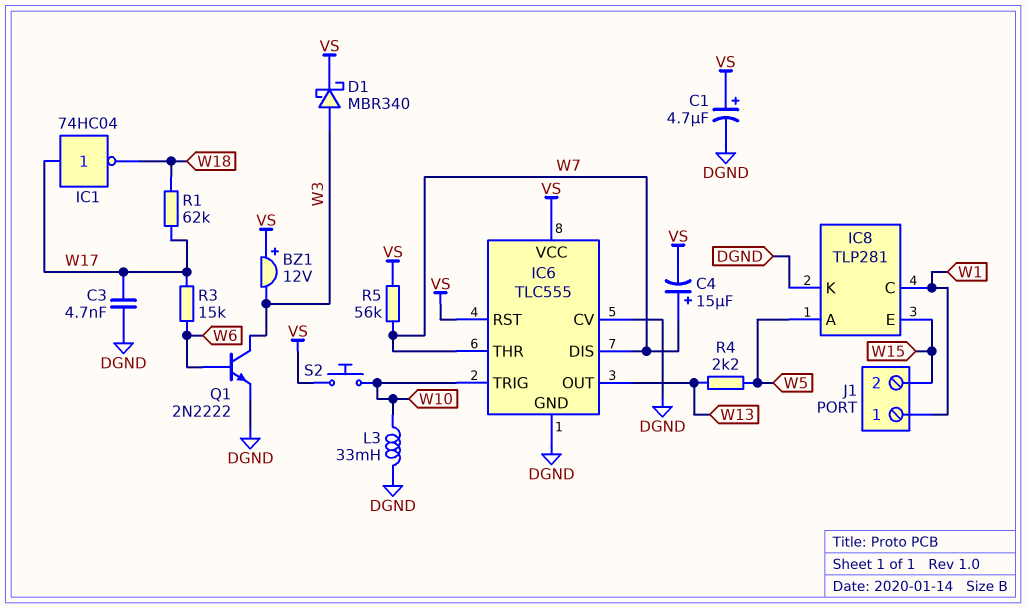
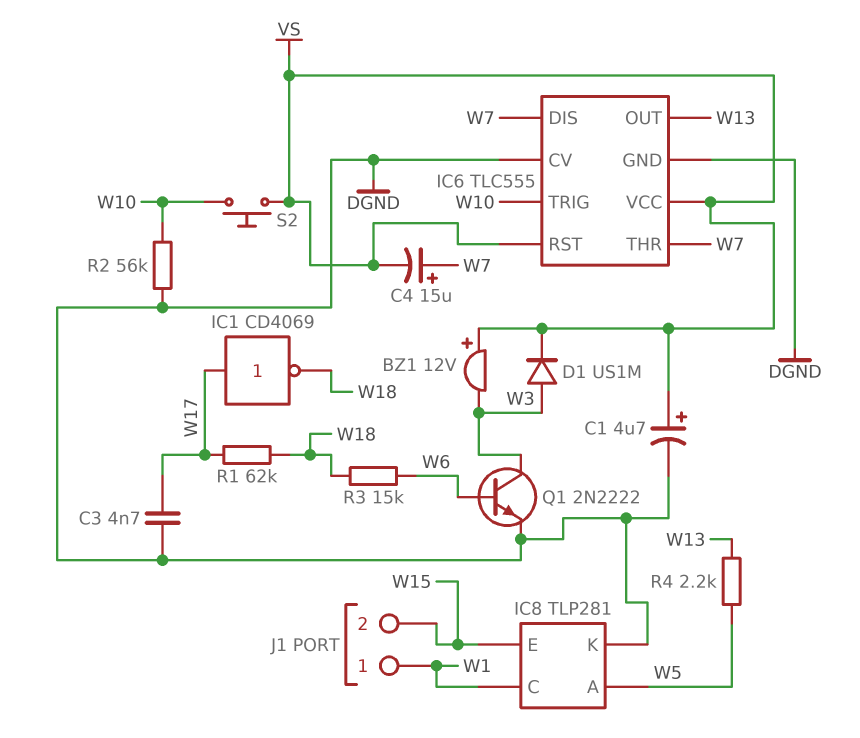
D1: schottky MBR340 (A W3, K VS) -> diode US1M (A W3, K VS)
IC1: NOT 74HC04 (in W17, out W18) -> NOT CD4069 (in W17, out W18)
L3: 33mH (DGND, W10) -> none
R2: none -> 56k (DGND, W10)
R3: 15k (W6, W17) -> 15k (W6, W18)
R5: 56k (VS, W7) -> none

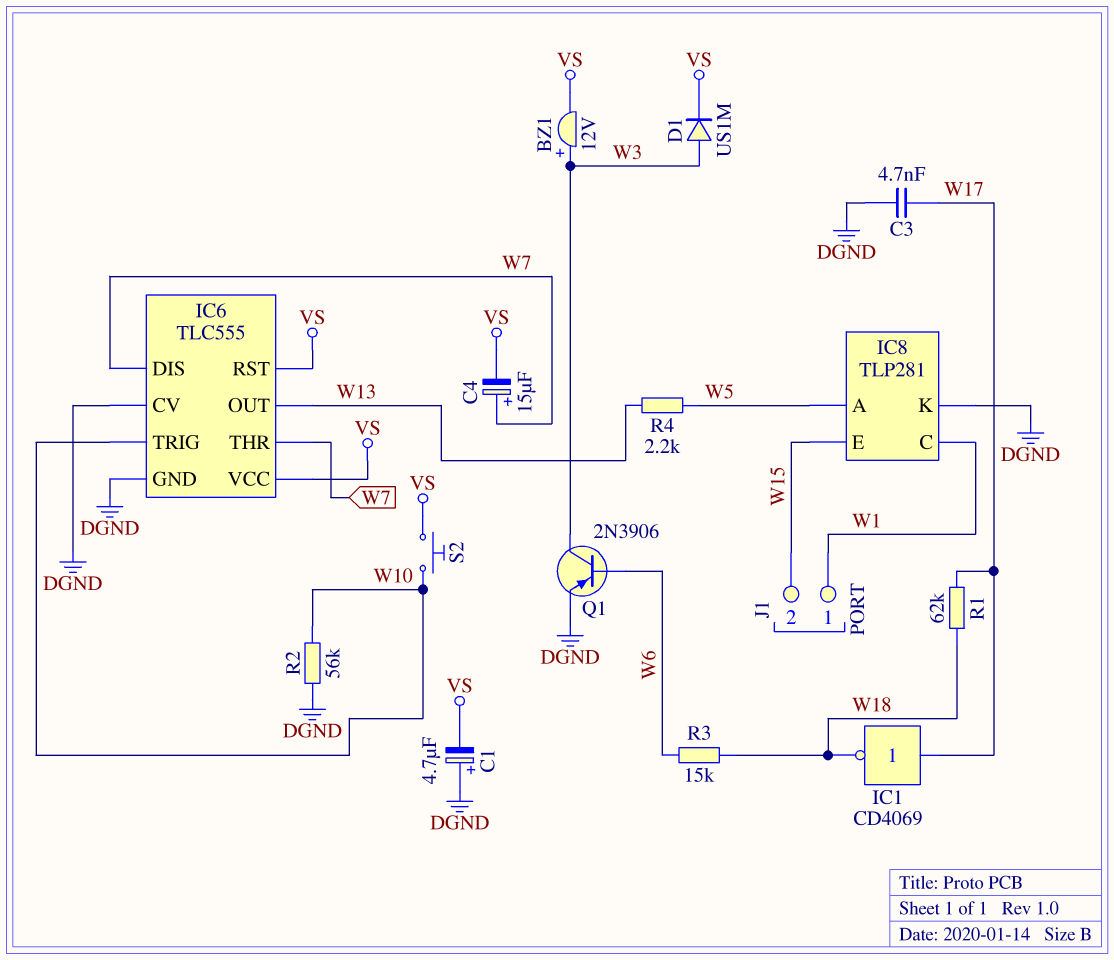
BZ1: buzzer 12V (plus VS, minus W3) -> buzzer 12V (plus W3, minus VS)
C1: 4.7uF (plus VS, minus DGND) -> 4.7uF (plus DGND, minus VS)
Q1: NPN 2N2222 (B W6, C W3, E DGND) -> PNP 2N3906 (B W6, C W3, E DGND)

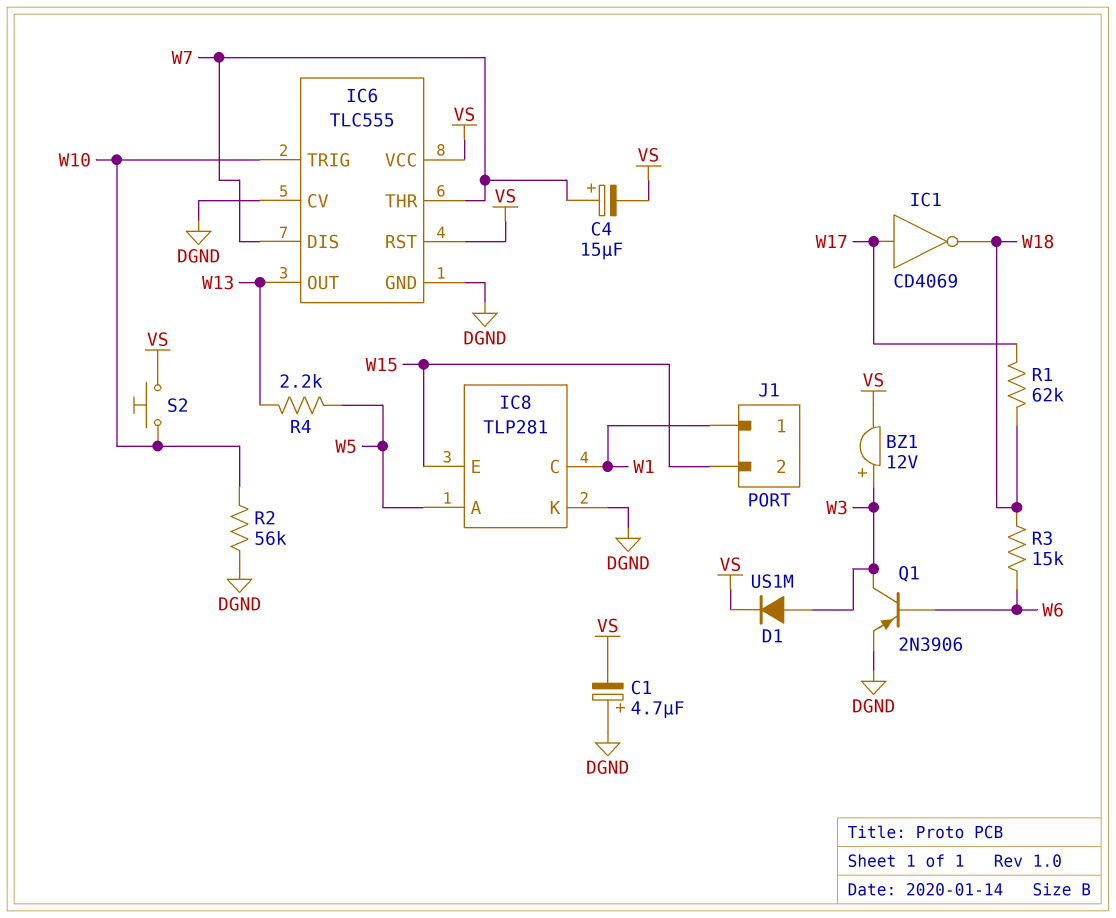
C3: 4.7nF (DGND, W17) -> none

